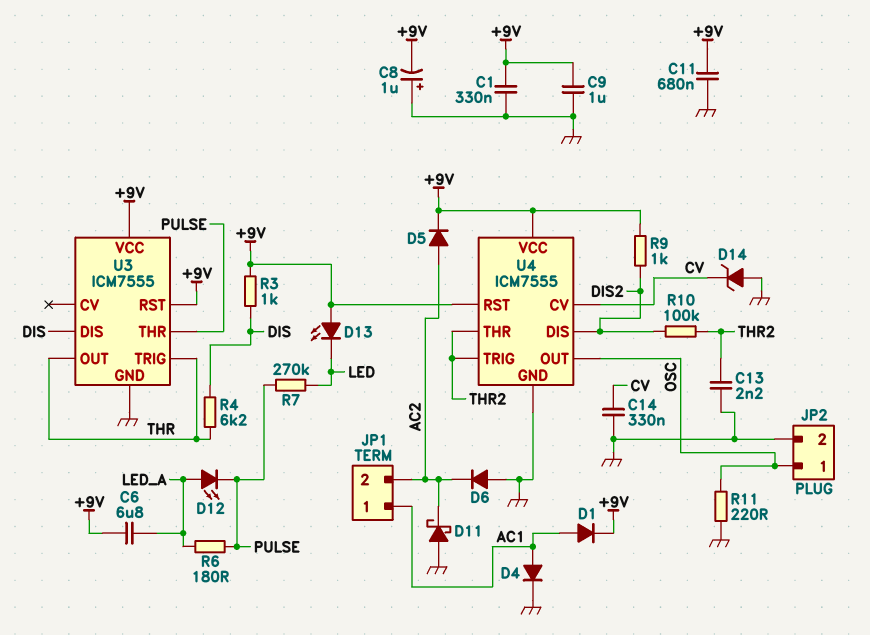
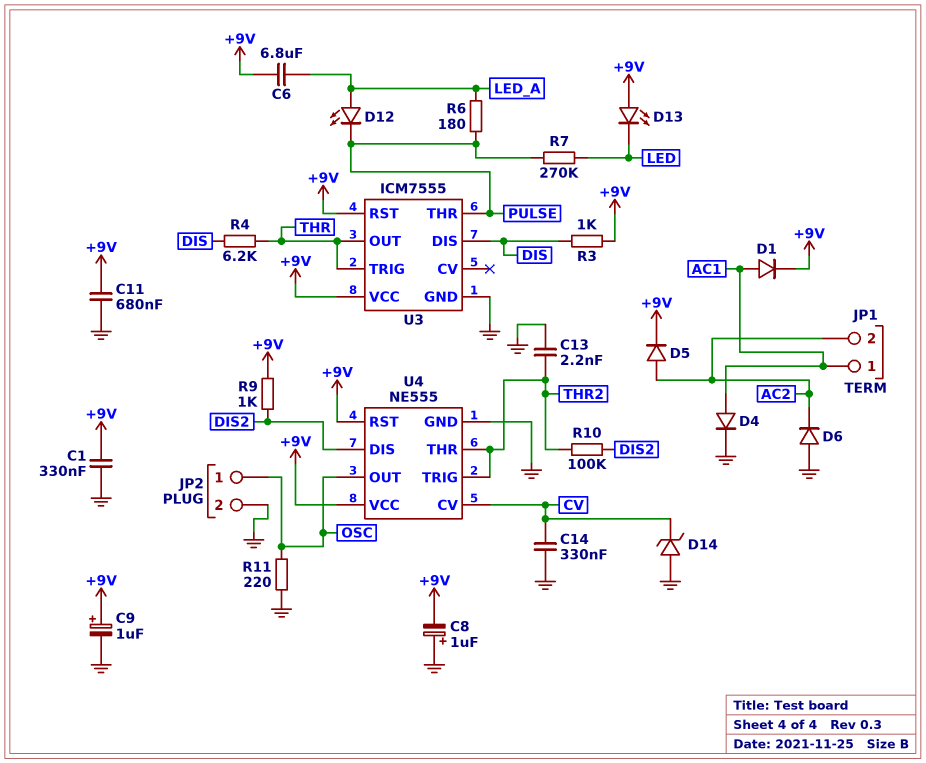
C9: 1uF (+9V, GND) -> 1uF (plus +9V, minus GND)
D11: schottky (A GND, K AC2) -> none
U4: ICM7555 -> NE555

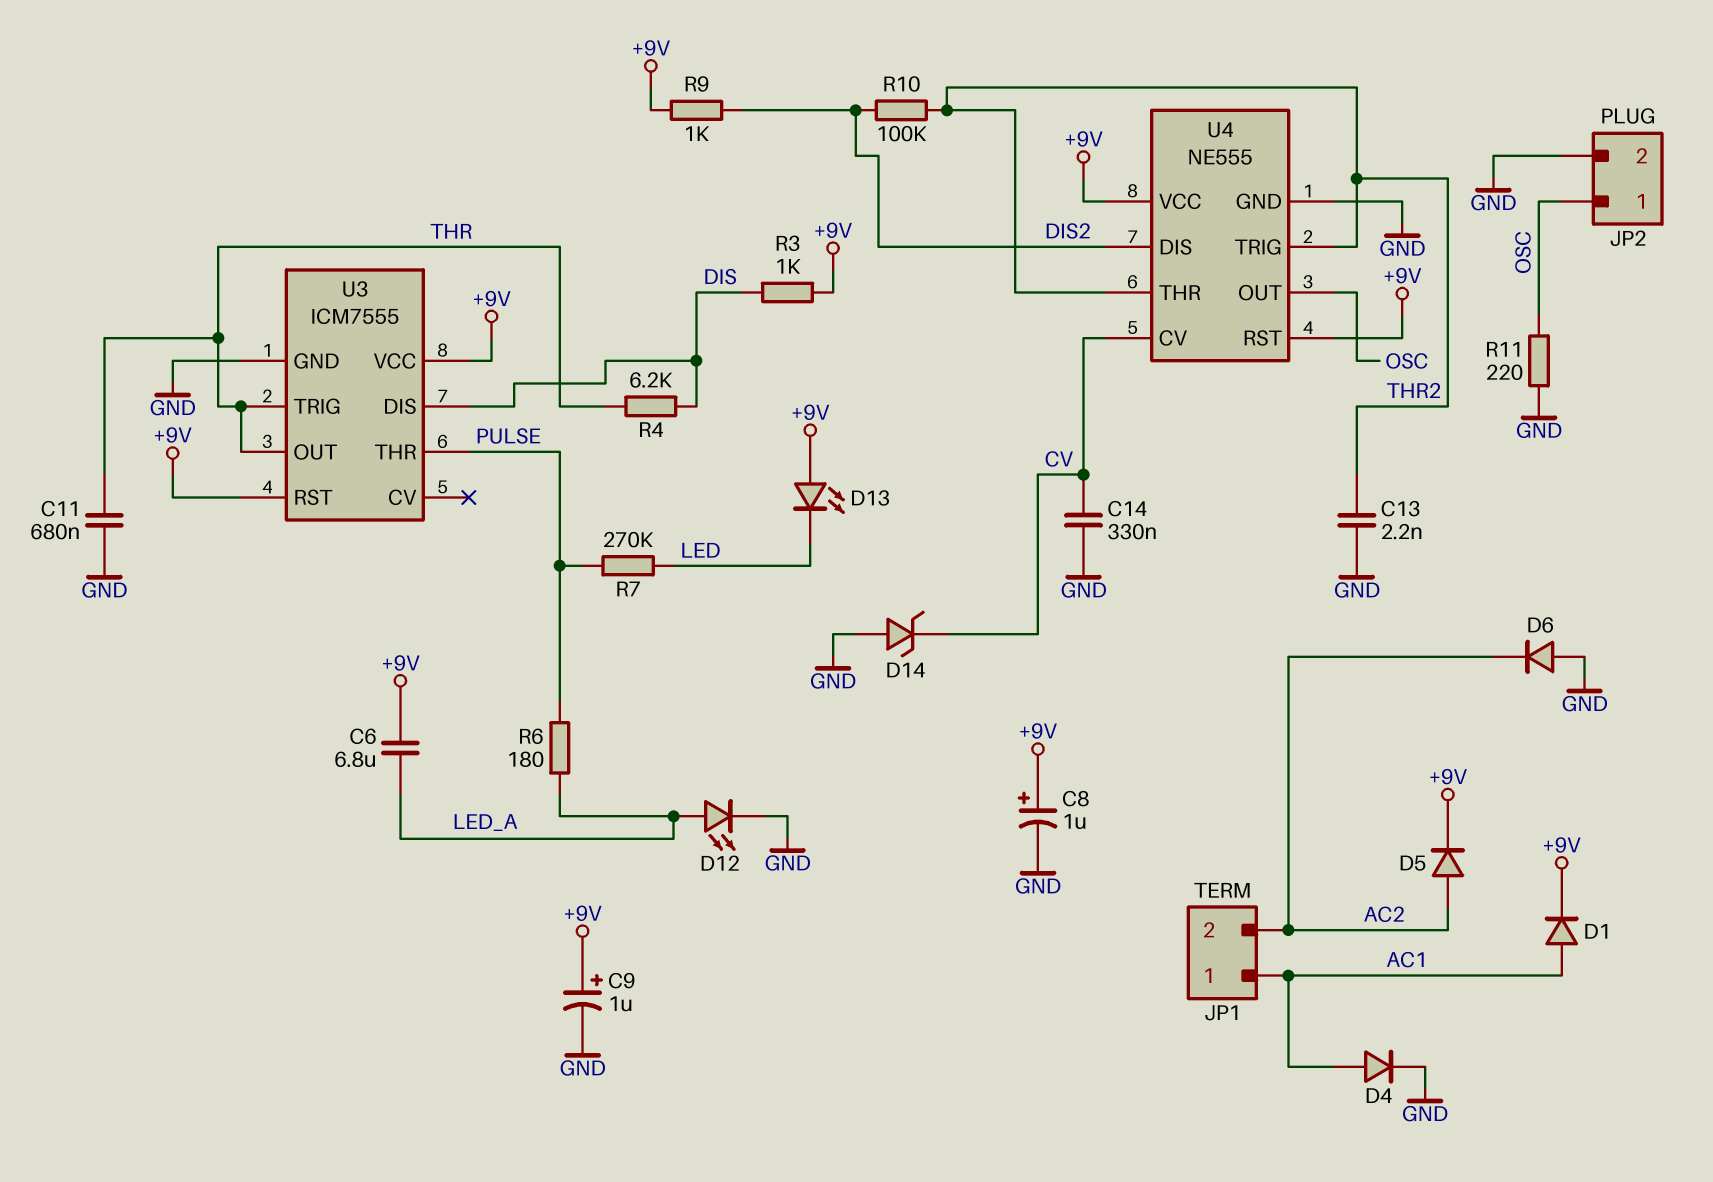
C1: 330nF (+9V, GND) -> none
C8: 1uF (plus GND, minus +9V) -> 1uF (plus +9V, minus GND)
C11: 680nF (+9V, GND) -> 680nF (GND, THR)
D12: LED (A LED_A, K PULSE) -> LED (A LED_A, K GND)

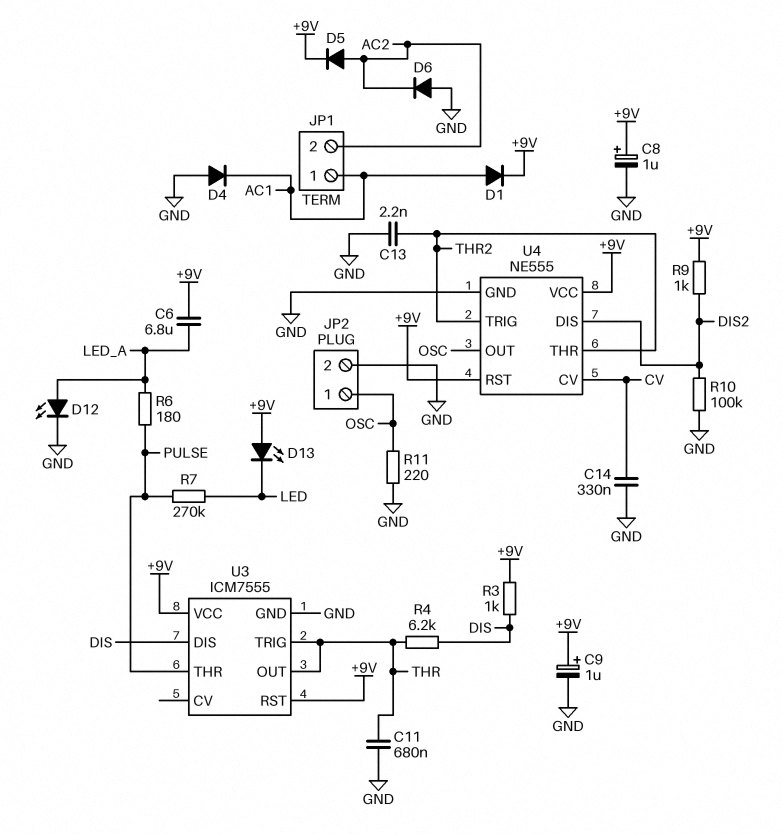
D4: diode (A AC1, K GND) -> diode (A GND, K AC1)
D14: zener (A GND, K CV) -> none
R10: 100k (DIS2, THR2) -> 100k (DIS2, GND)

